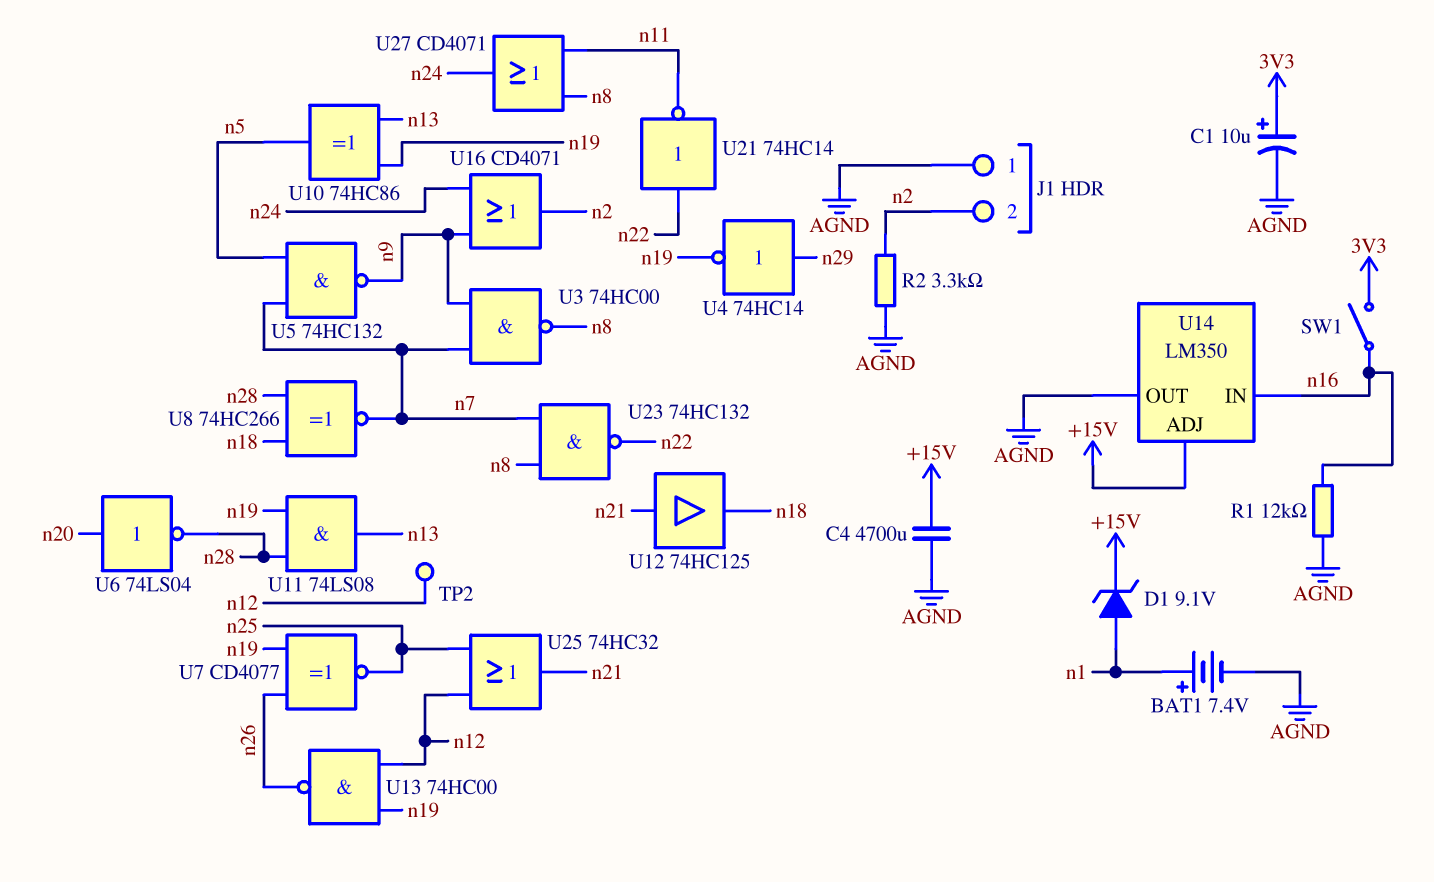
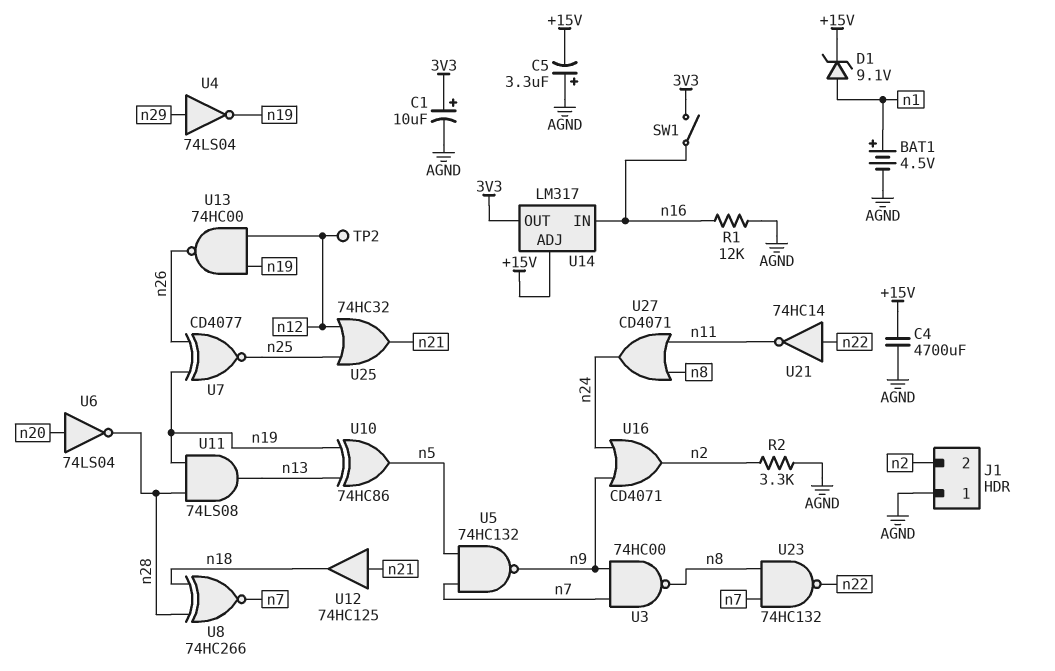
BAT1: 7.4V (plus n1, minus AGND) -> 4.5V (plus n1, minus AGND)
C5: none -> 3.3uF (plus AGND, minus +15V)
U4: NOT 74HC14 (in n29, out n19) -> NOT 74LS04 (in n29, out n19)
U14: LM350 -> LM317
U14 pin OUT: AGND -> 3V3

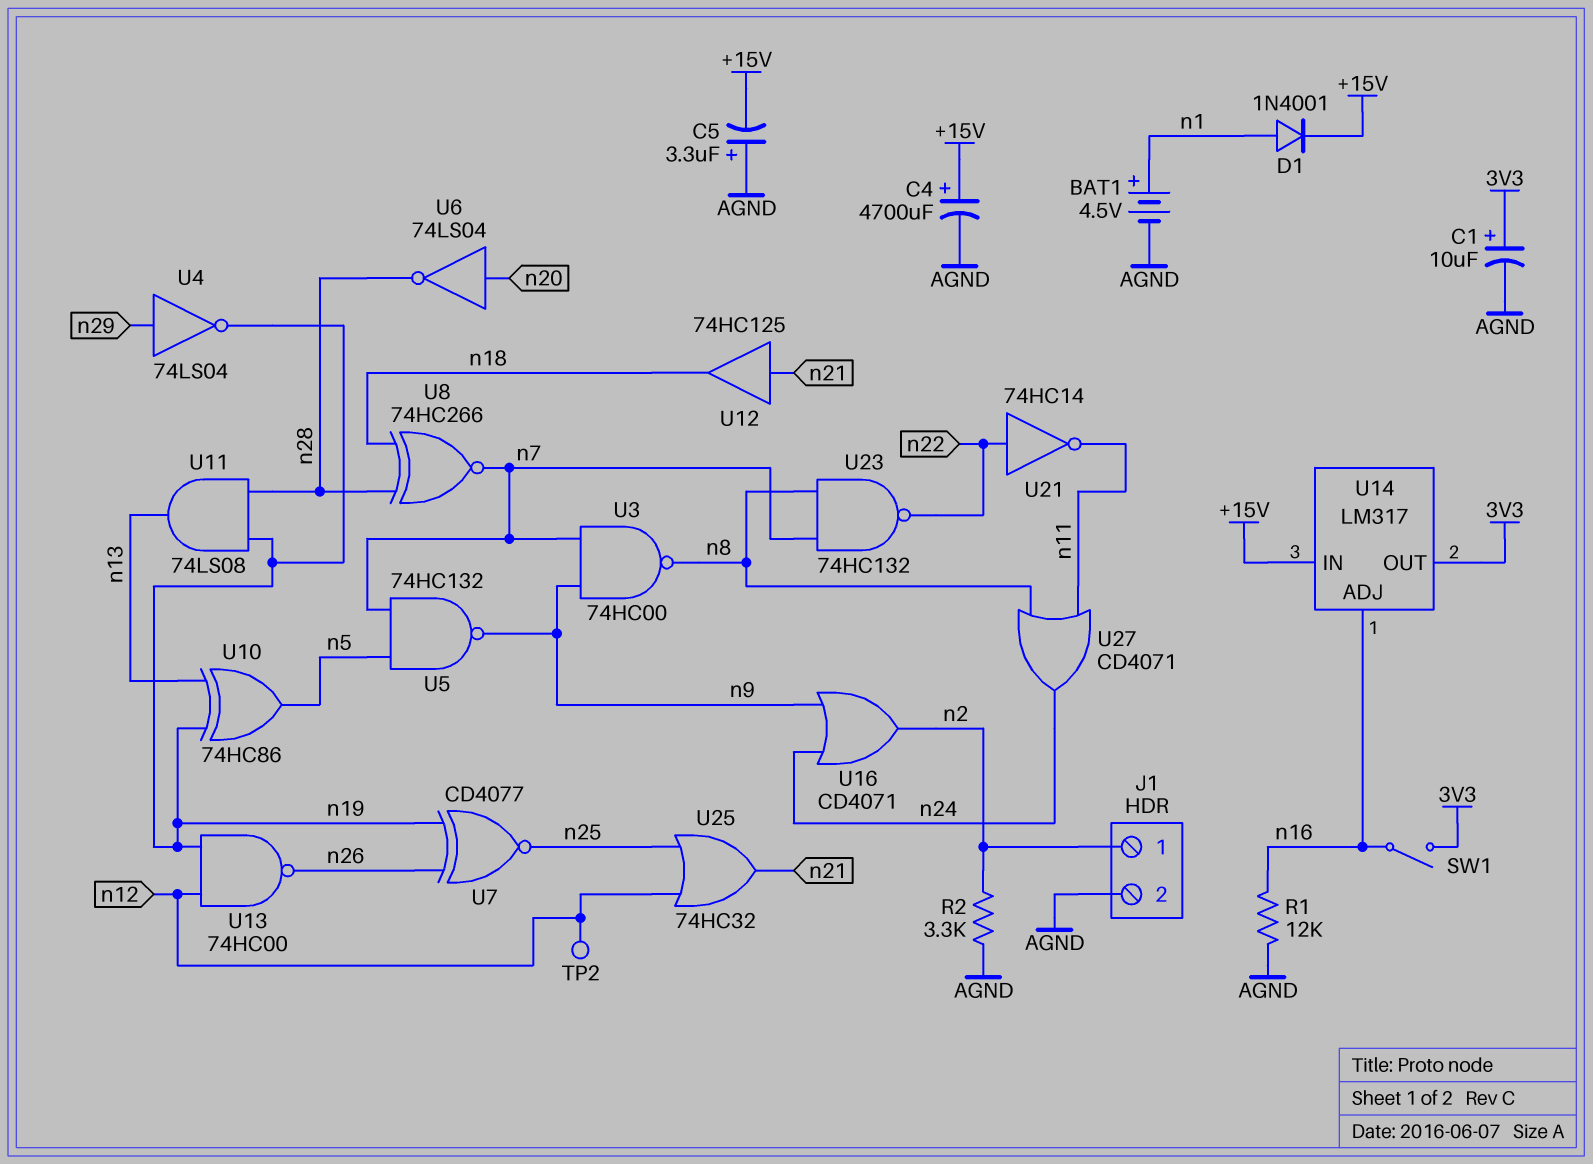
C4: 4700uF (+15V, AGND) -> 4700uF (plus +15V, minus AGND)
D1: zener 9.1V (A n1, K +15V) -> diode 1N4001 (A n1, K +15V)
J1 pin 1: AGND -> n2
J1 pin 2: n2 -> AGND
U14 pin ADJ: +15V -> n16
U14 pin IN: n16 -> +15V

